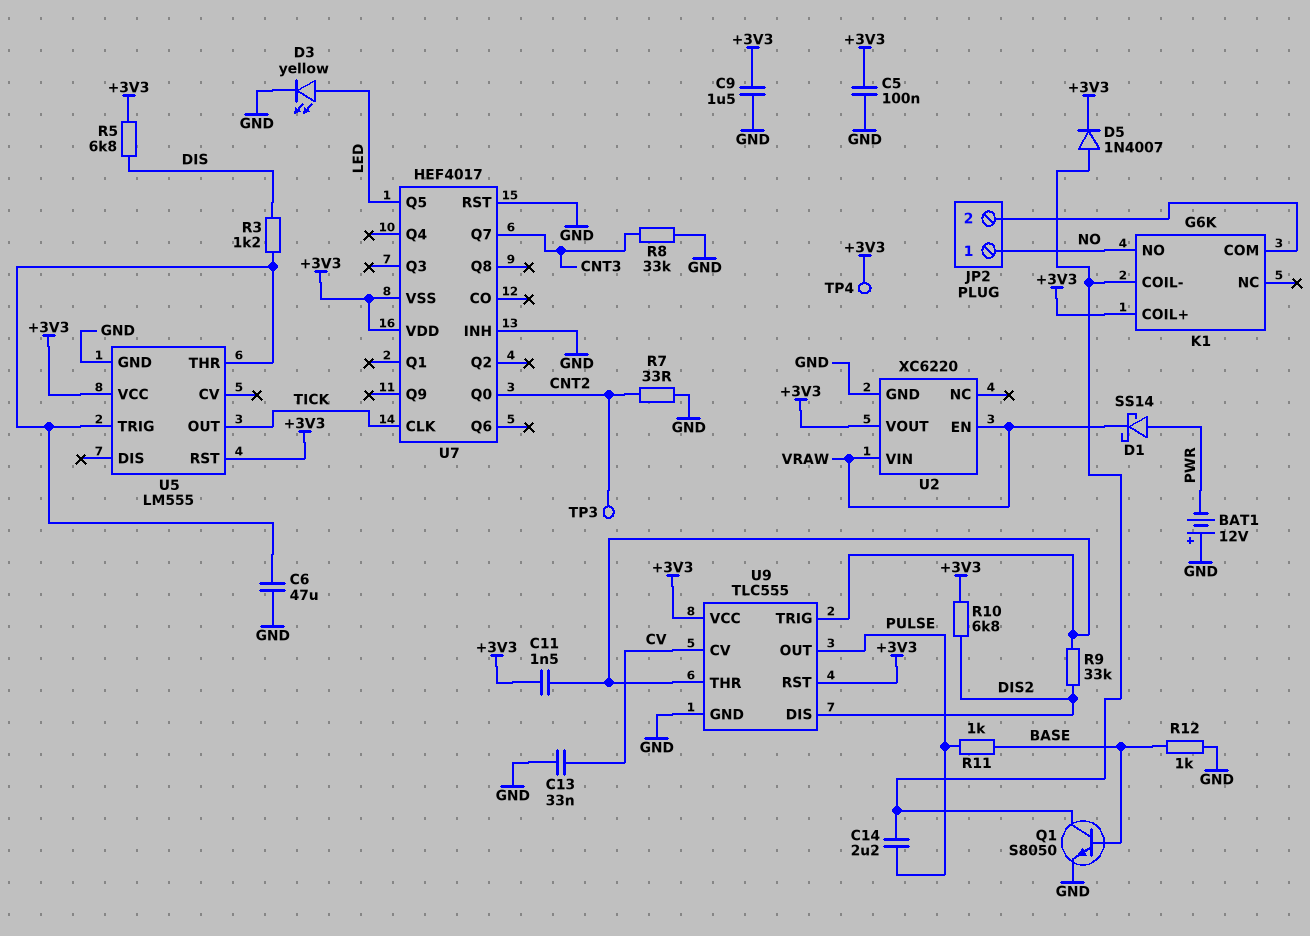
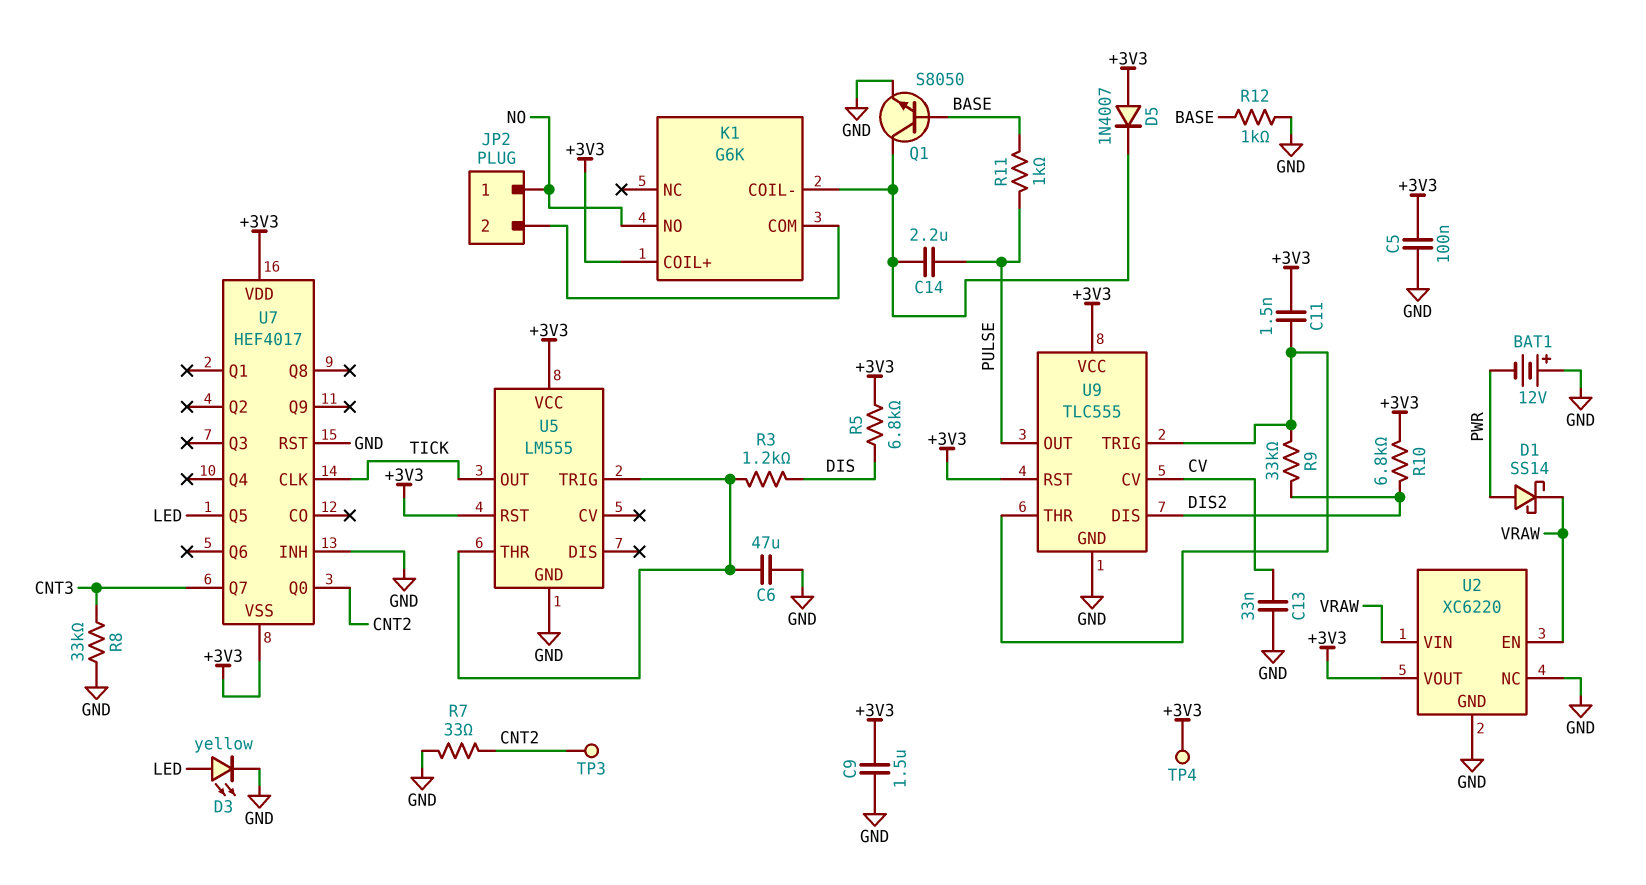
D5: diode 1N4007 (A K1/COIL-, K +3V3) -> diode 1N4007 (A +3V3, K K1/COIL-)
U2 pin NC: none -> GND

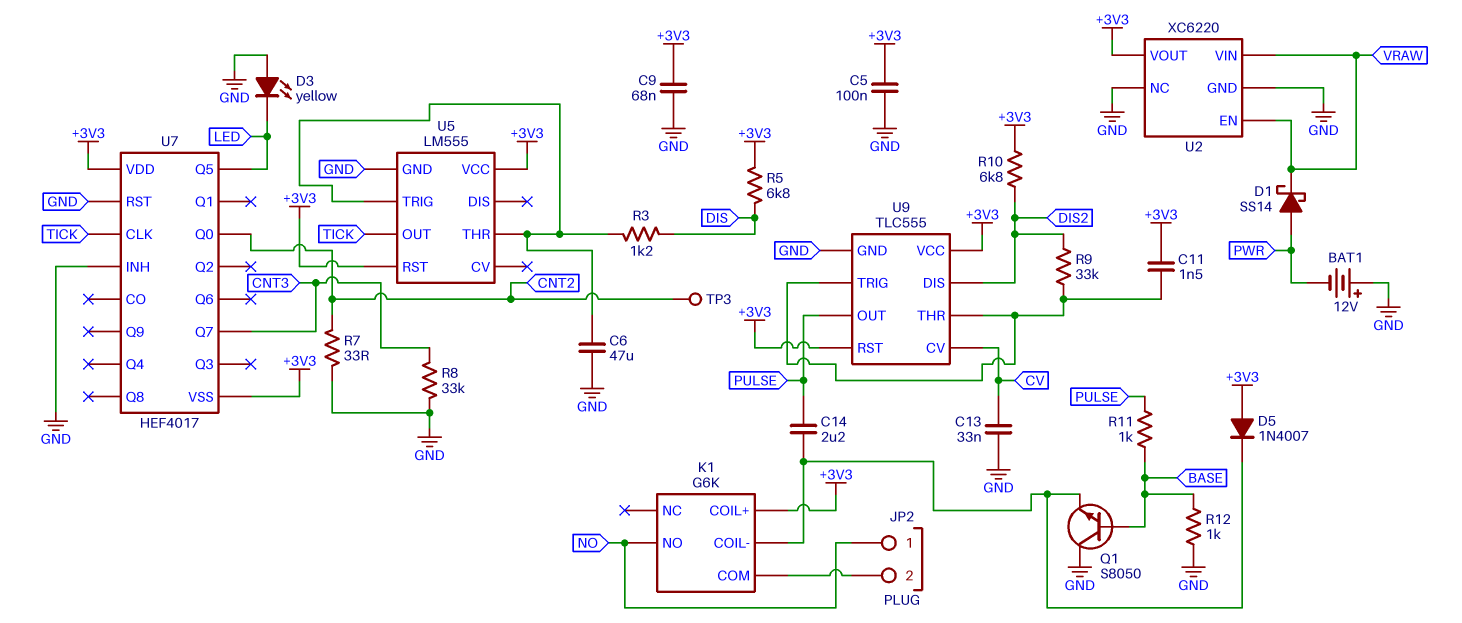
C9: 1.5uF (+3V3, GND) -> 68nF (+3V3, GND)
D3: LED yellow (A LED, K GND) -> LED yellow (A GND, K LED)
Q1: NPN S8050 (B BASE, C K1/COIL-, E GND) -> NPN S8050 (B BASE, C GND, E K1/COIL-)
TP4: test point (+3V3) -> none

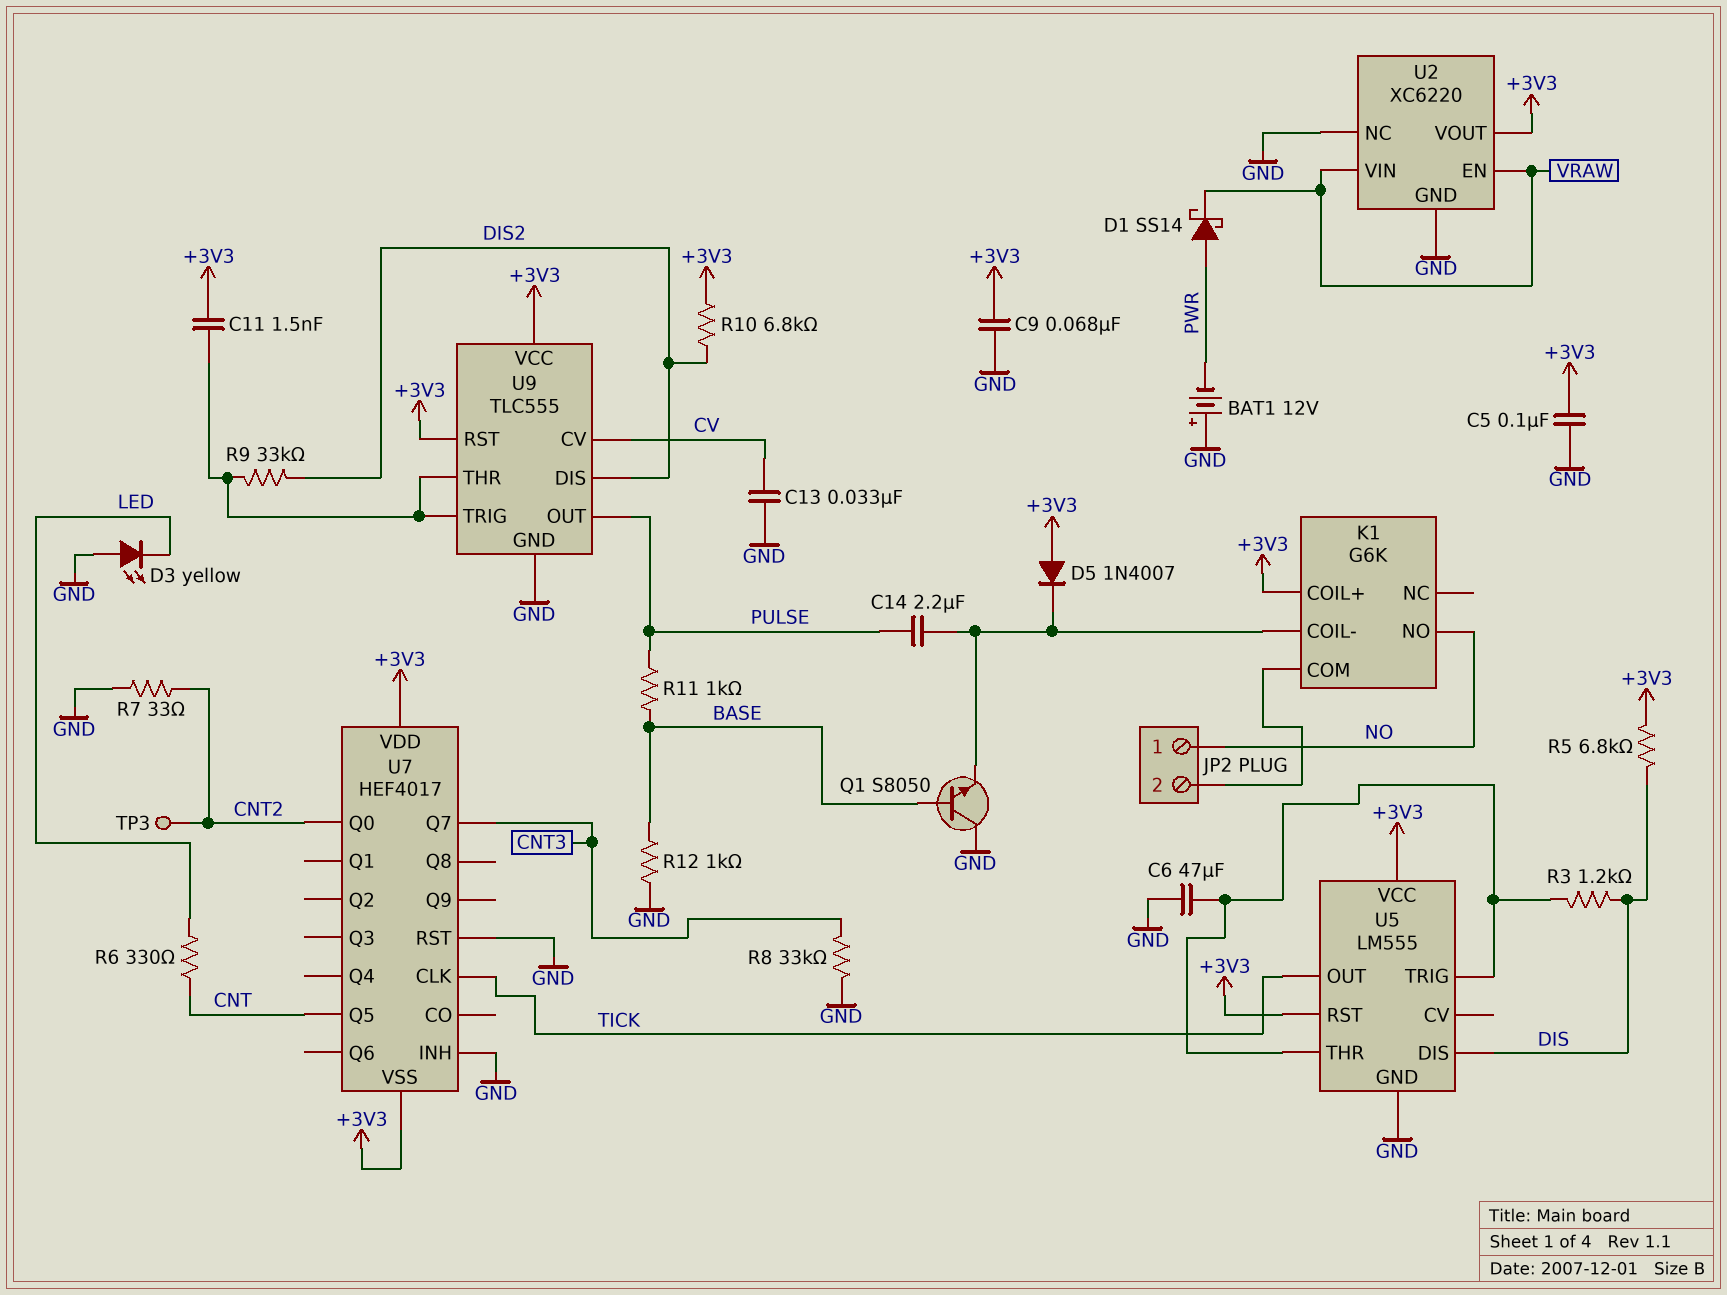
R6: none -> 330 (CNT, LED)
U5 pin DIS: none -> DIS
U7 pin Q5: LED -> CNT

